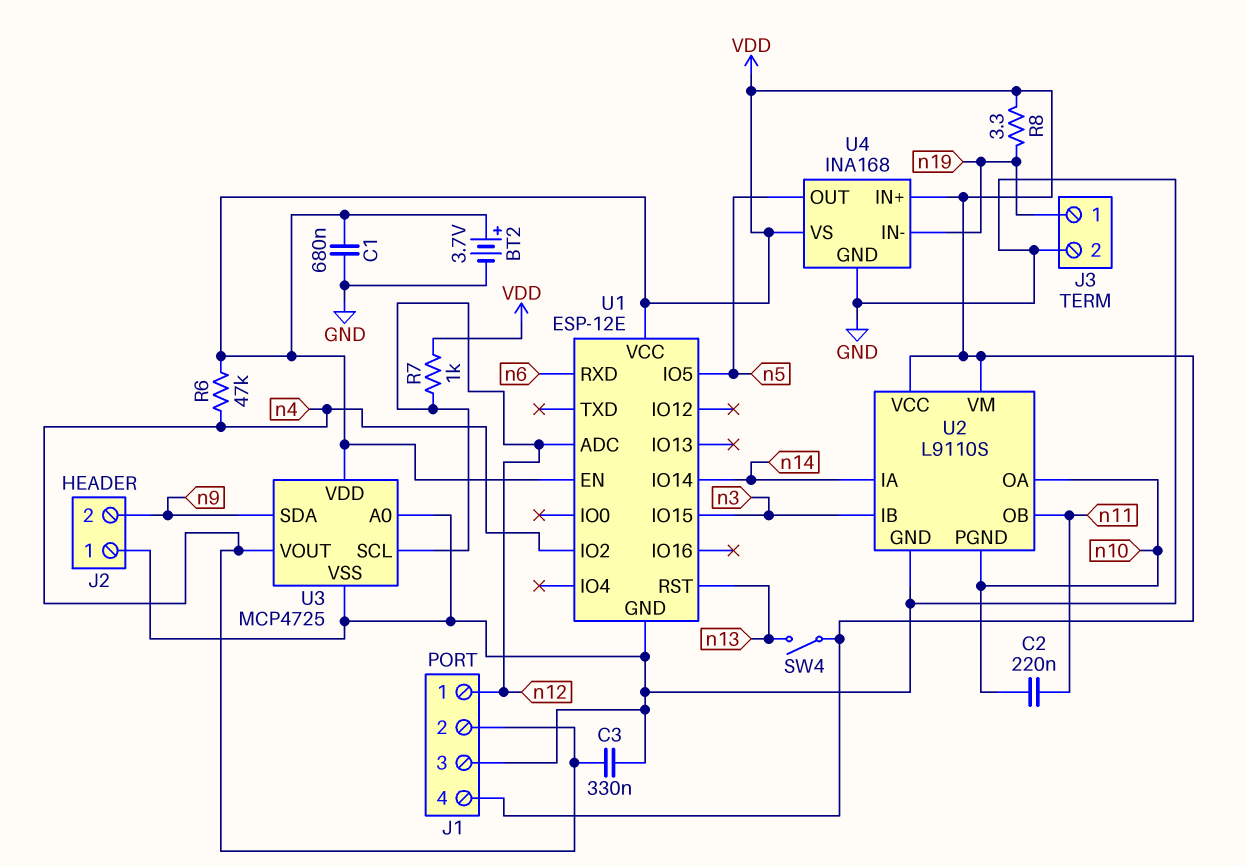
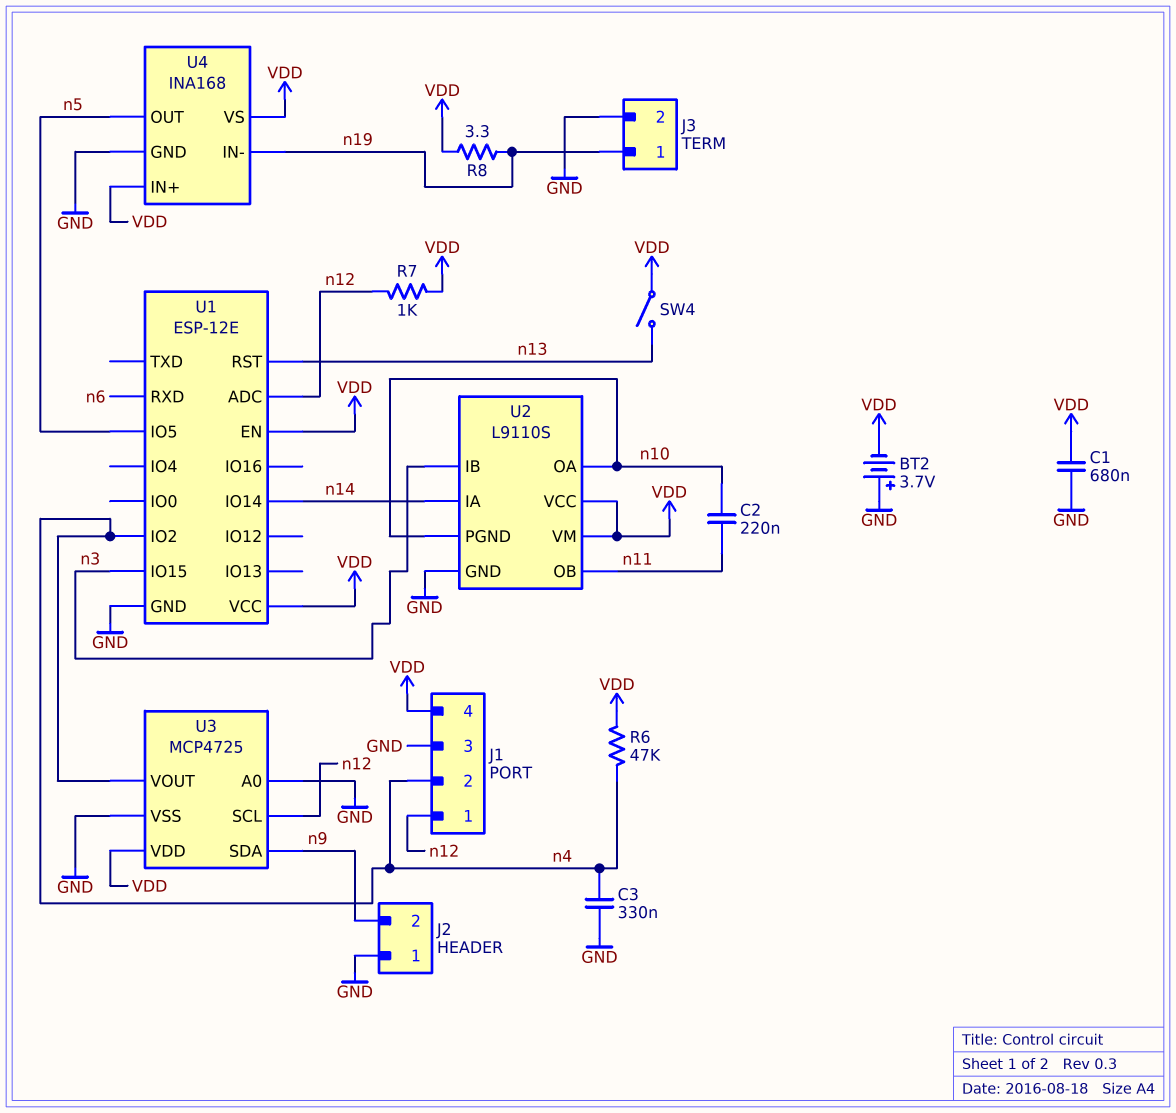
BT2: 3.7V (plus VDD, minus GND) -> 3.7V (plus GND, minus VDD)

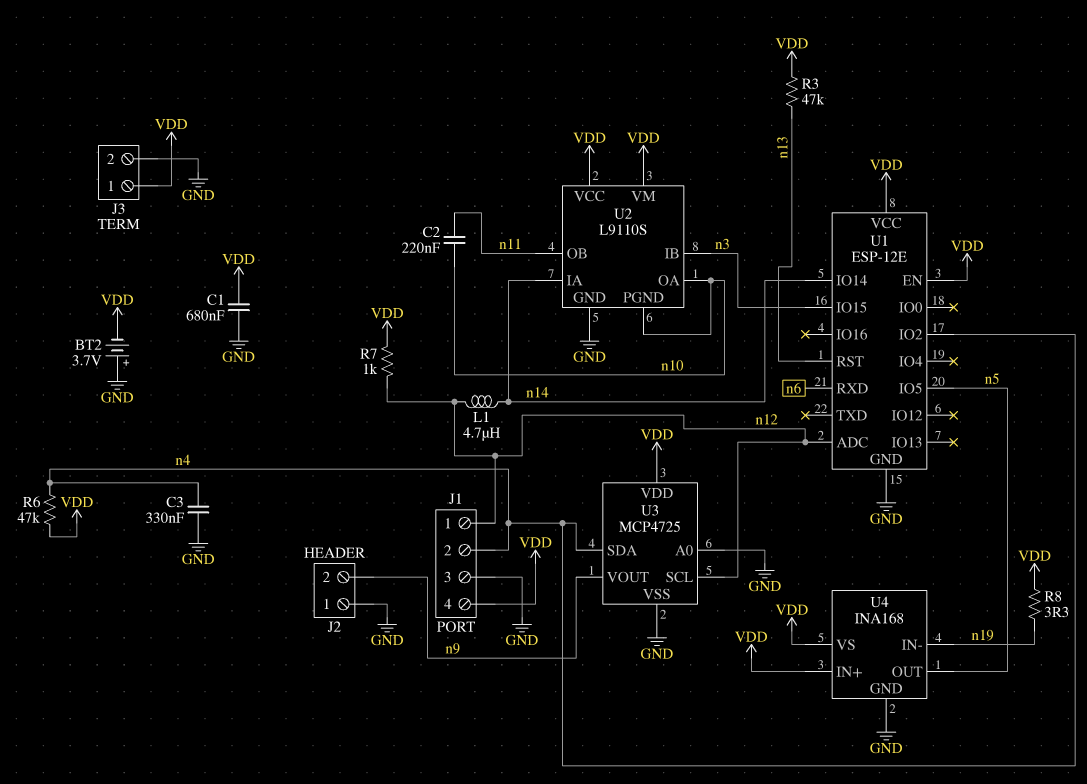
J3 pin 1: n19 -> VDD
L1: none -> 4.7uH (n12, n14)
R3: none -> 47k (VDD, n13)
SW4: switch (VDD, n13) -> none
U3 pin SDA: n9 -> n4
U3 pin VOUT: n4 -> n9

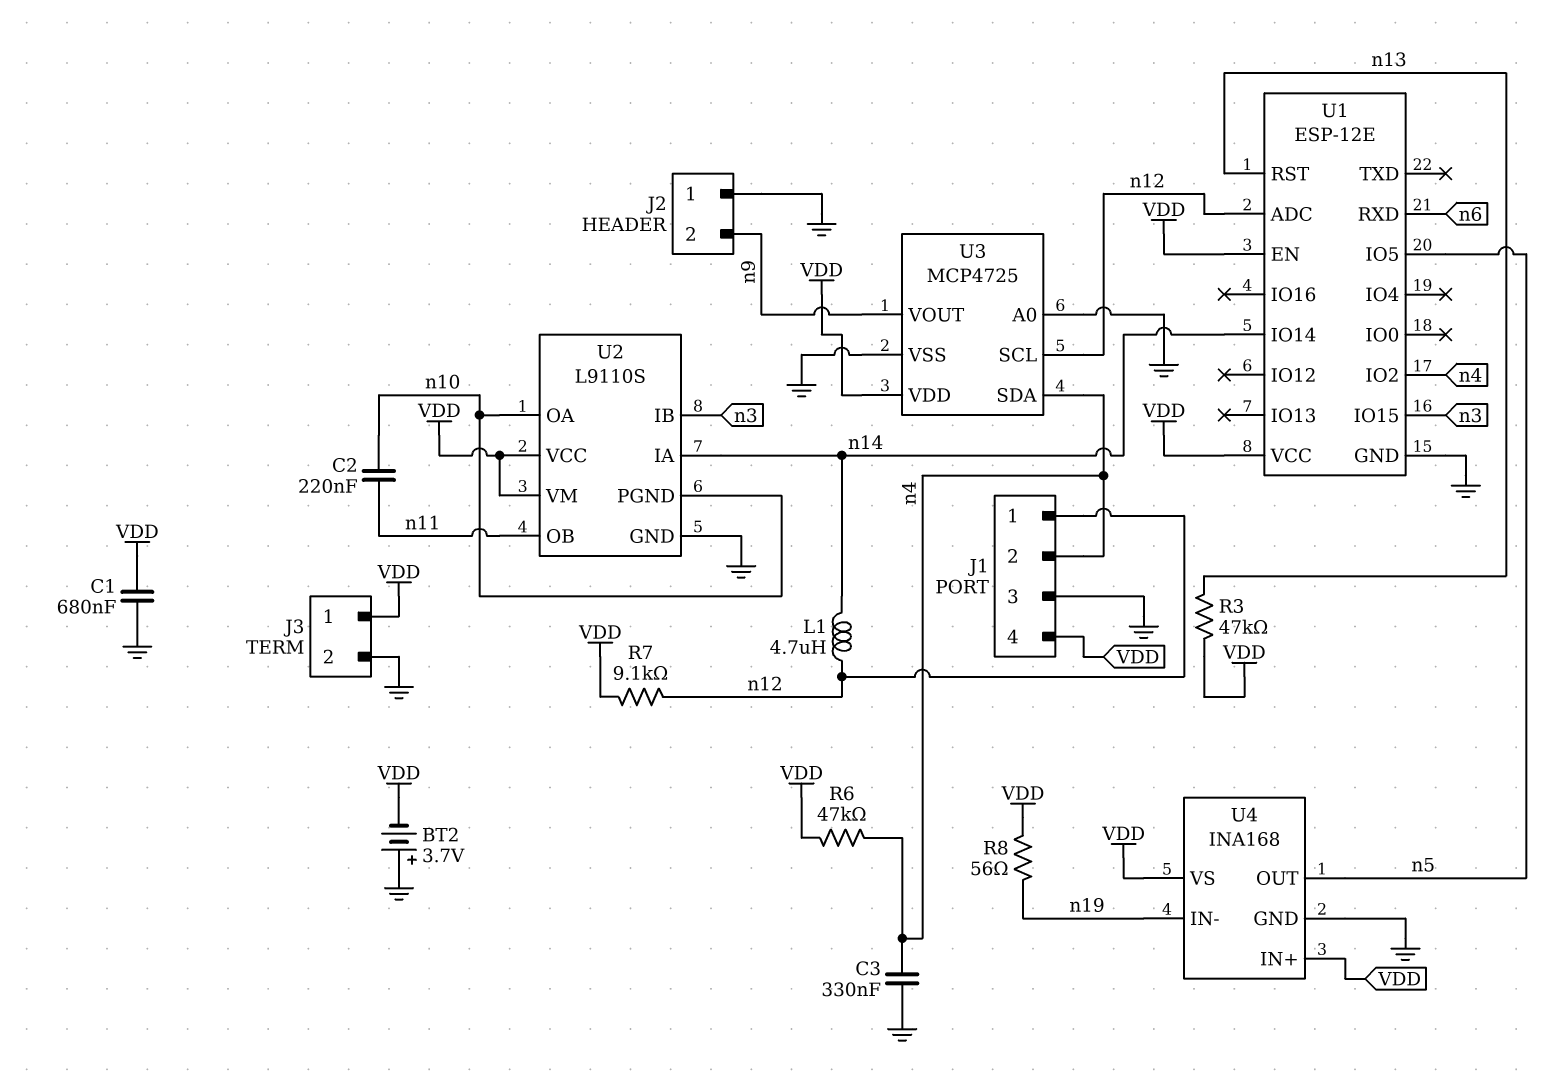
R7: 1k (VDD, n12) -> 9.1k (VDD, n12)
R8: 3.3 (VDD, n19) -> 56 (VDD, n19)

